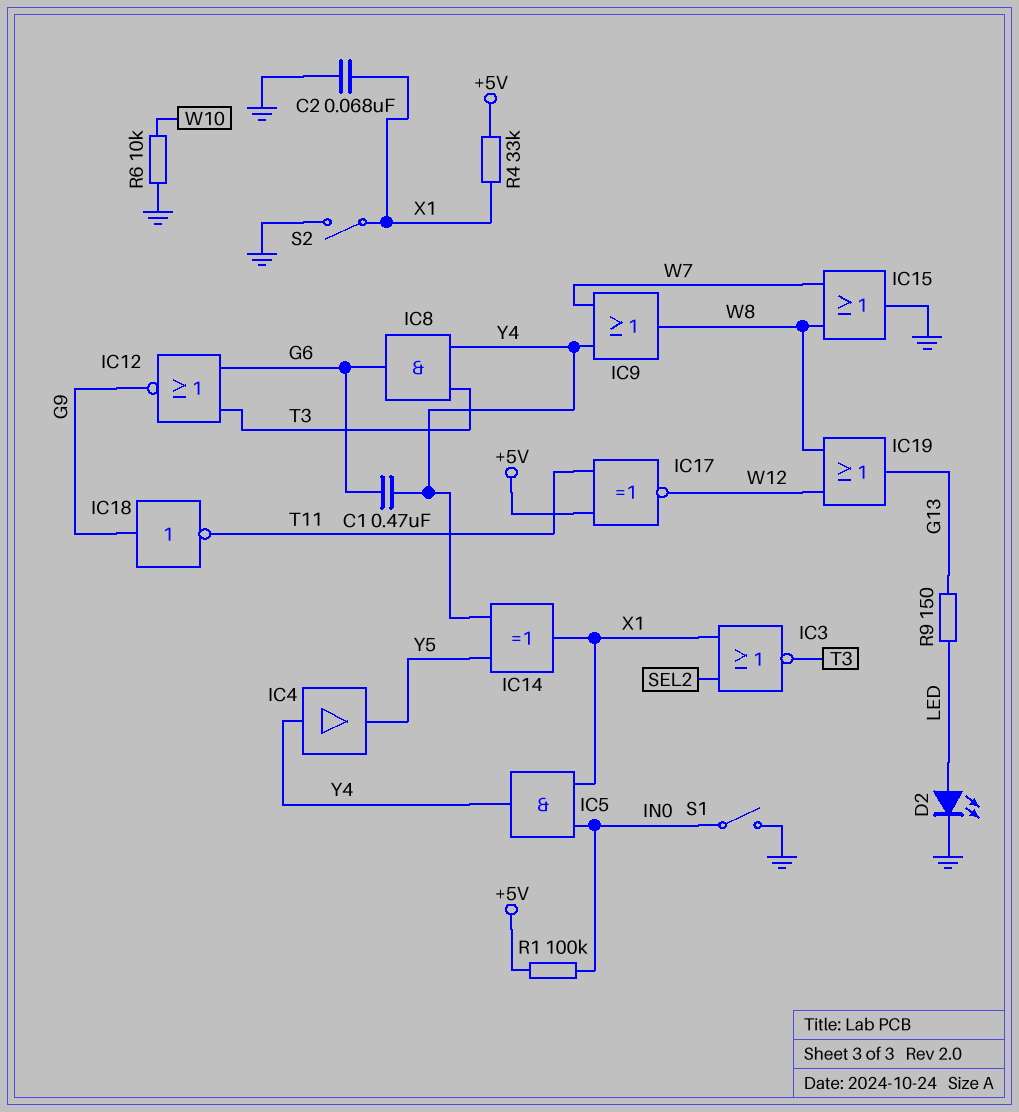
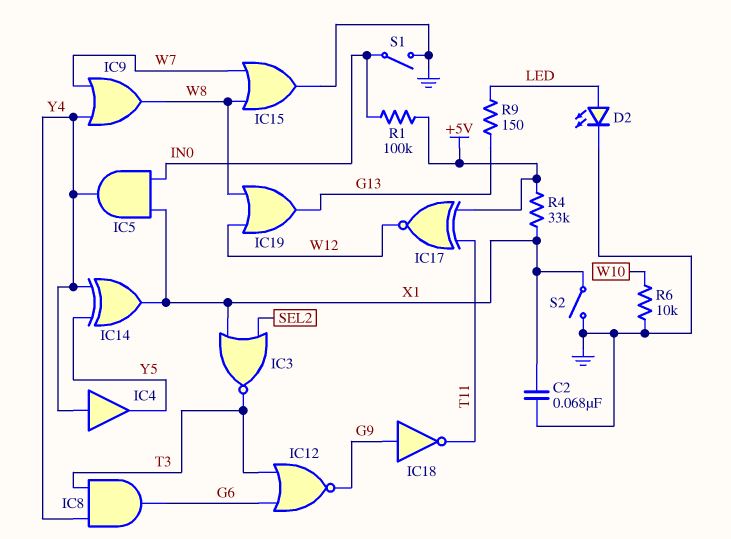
C1: 470nF (G6, Y4) -> none

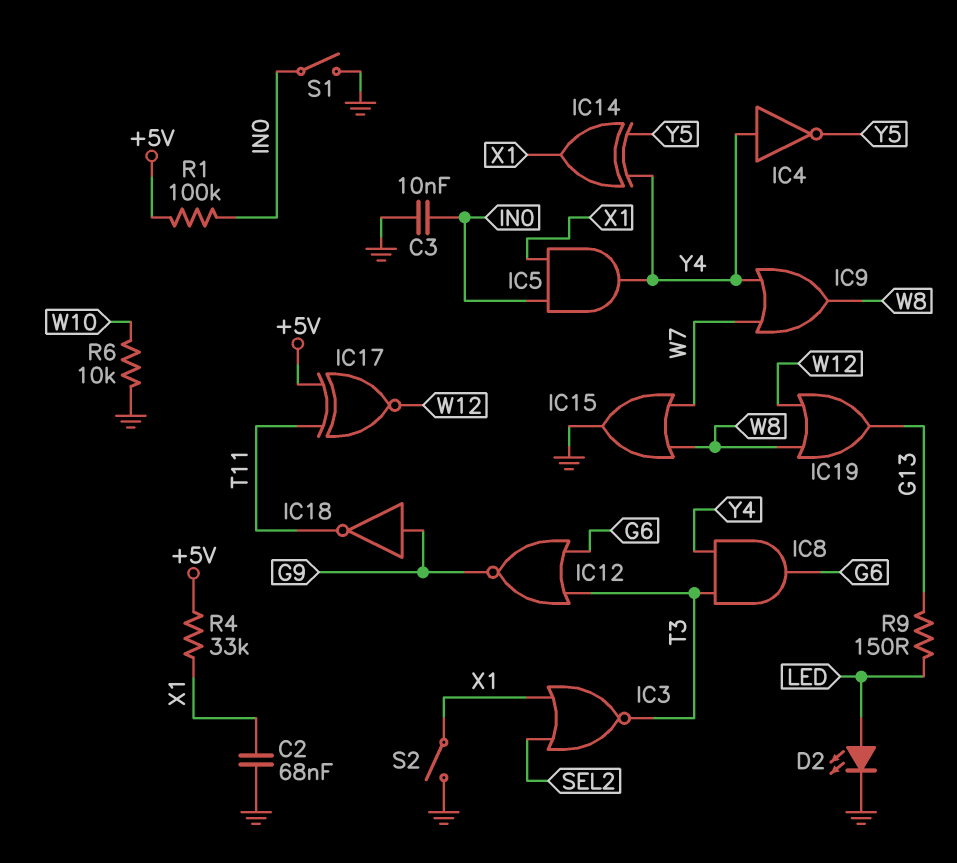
C3: none -> 10nF (GND, IN0)
IC4: buffer (in Y4, out Y5) -> NOT (in Y4, out Y5)

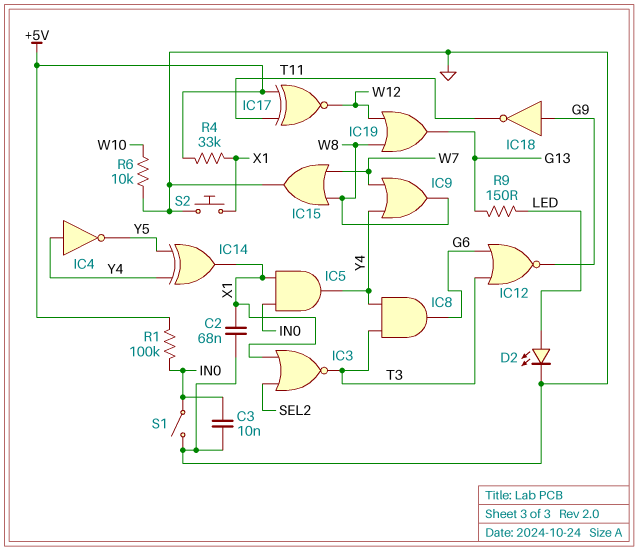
S2: switch (GND, X1) -> button (GND, X1)

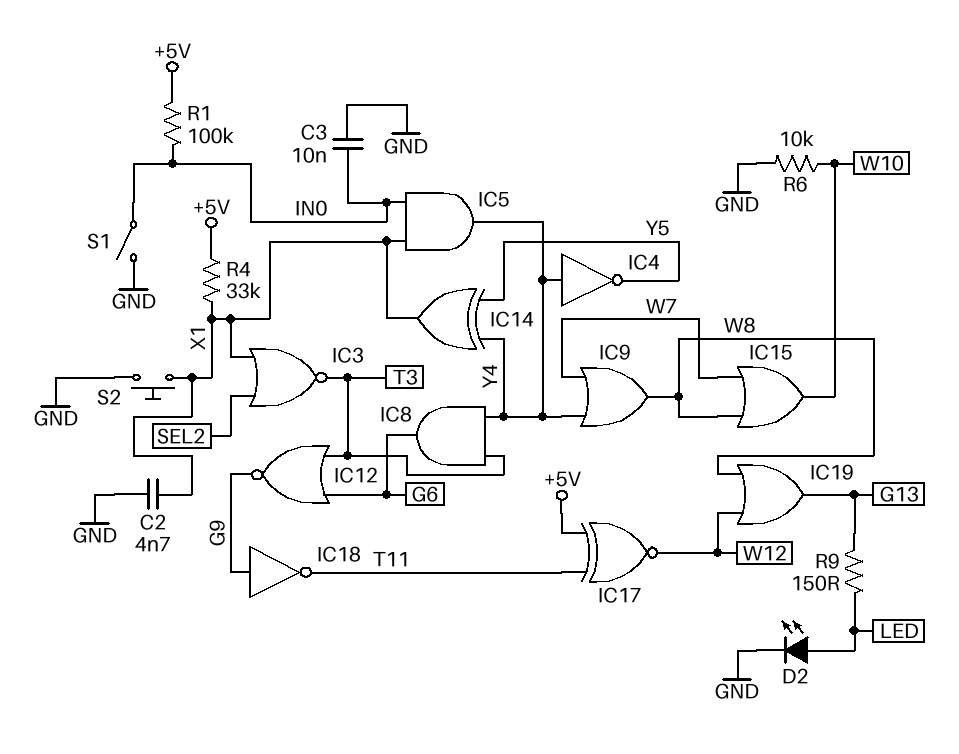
C2: 68nF (GND, X1) -> 4.7nF (GND, X1)
IC15: OR (in W7, in W8, out GND) -> OR (in W7, in W8, out W10)

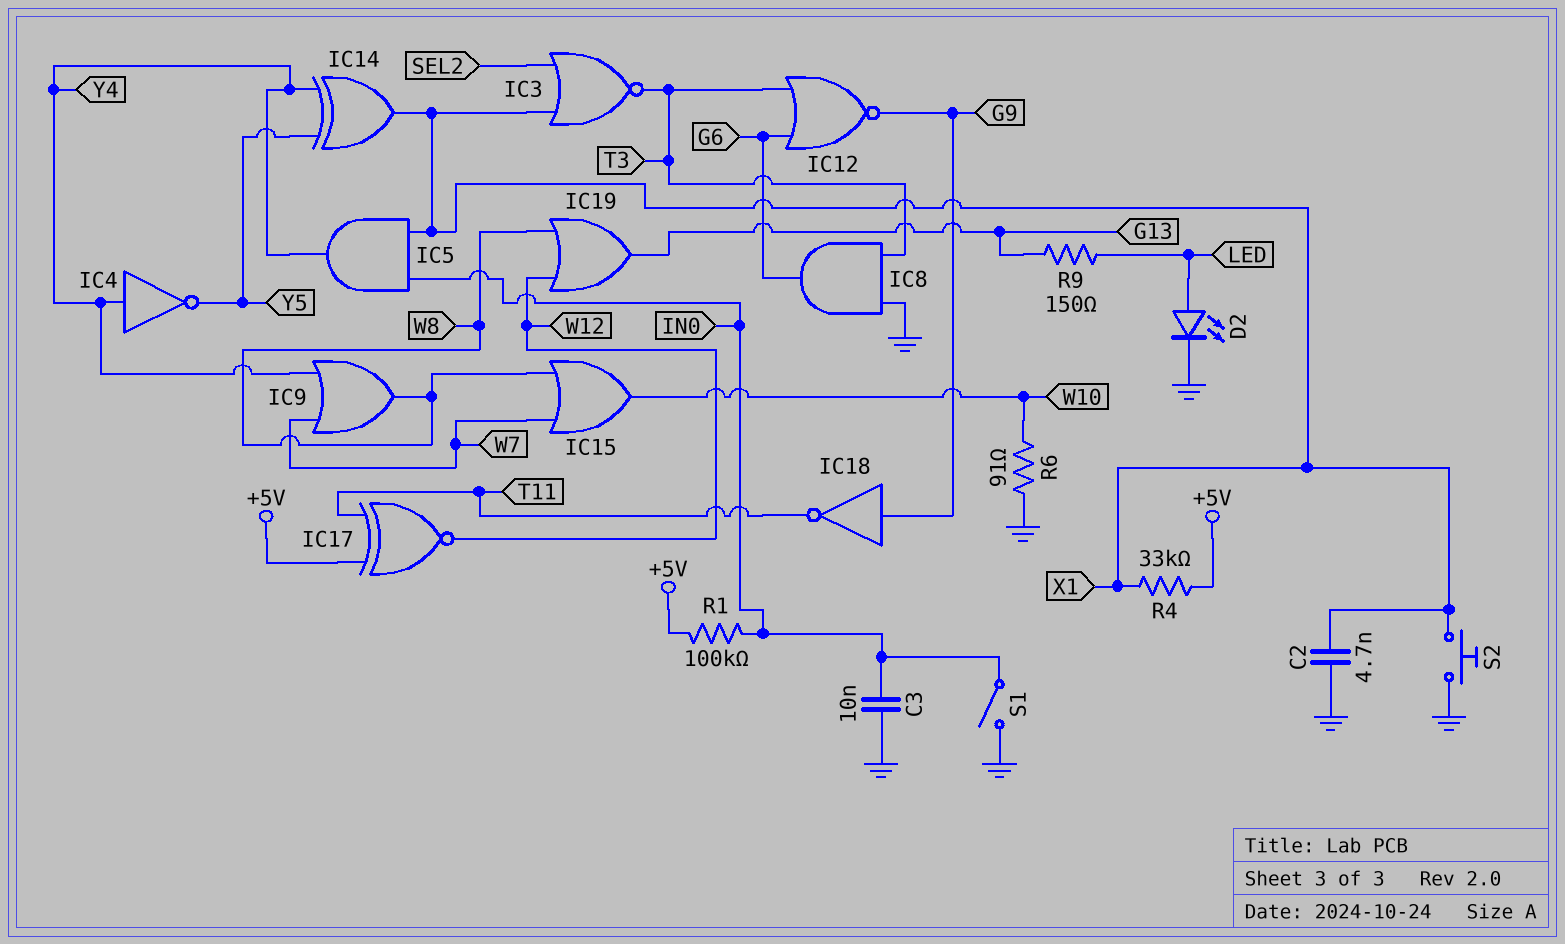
IC8: AND (in T3, in Y4, out G6) -> AND (in GND, in T3, out G6)
R6: 10k (GND, W10) -> 91 (GND, W10)

